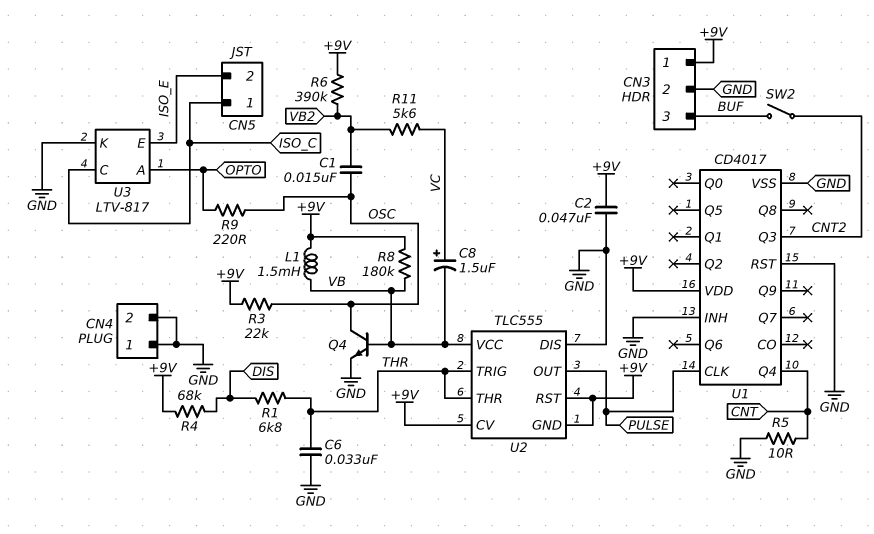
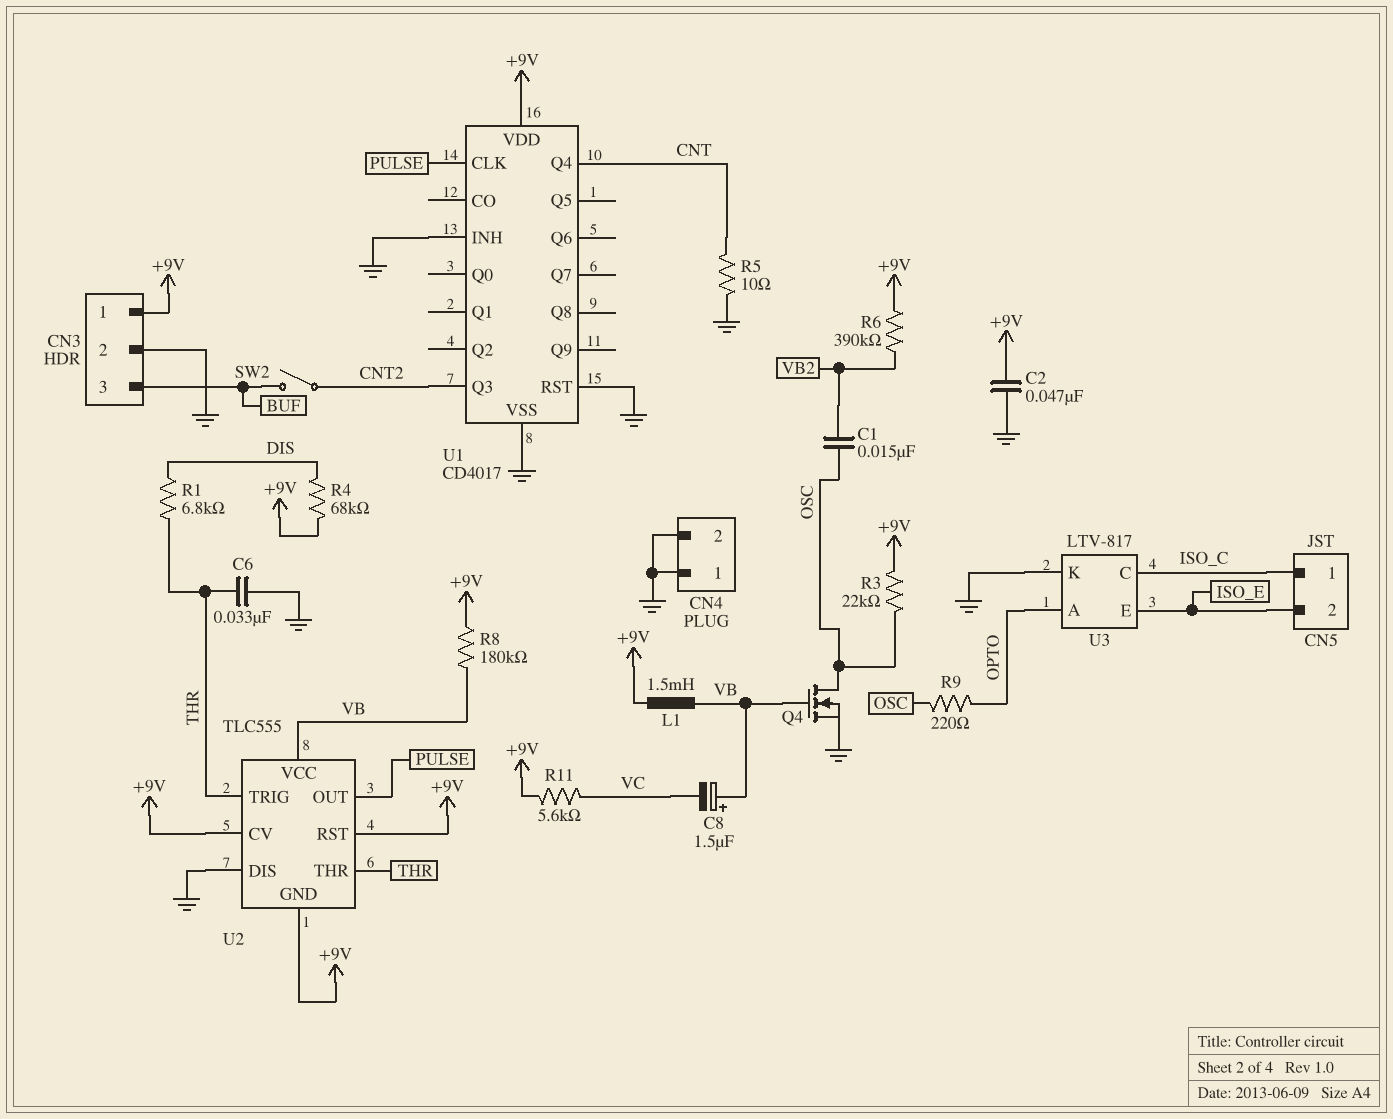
C8: 1.5uF (plus VC, minus VB) -> 1.5uF (plus VB, minus VC)
Q4: NPN (B VB, C OSC, E GND) -> NMOS (G VB, D OSC, S GND)
R11: 5.6k (VB2, VC) -> 5.6k (+9V, VC)

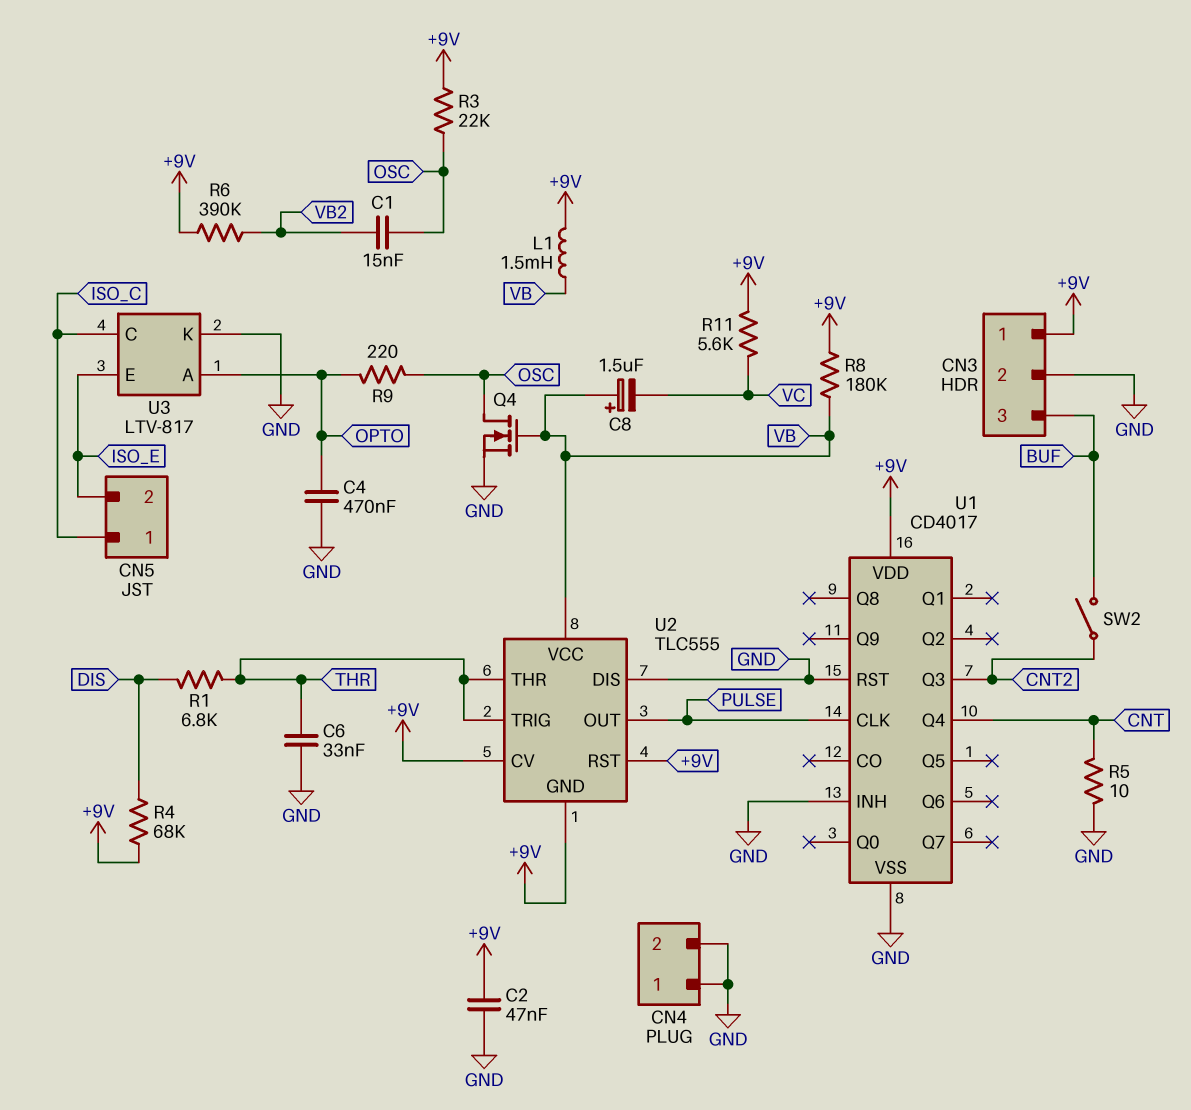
C4: none -> 470nF (GND, OPTO)

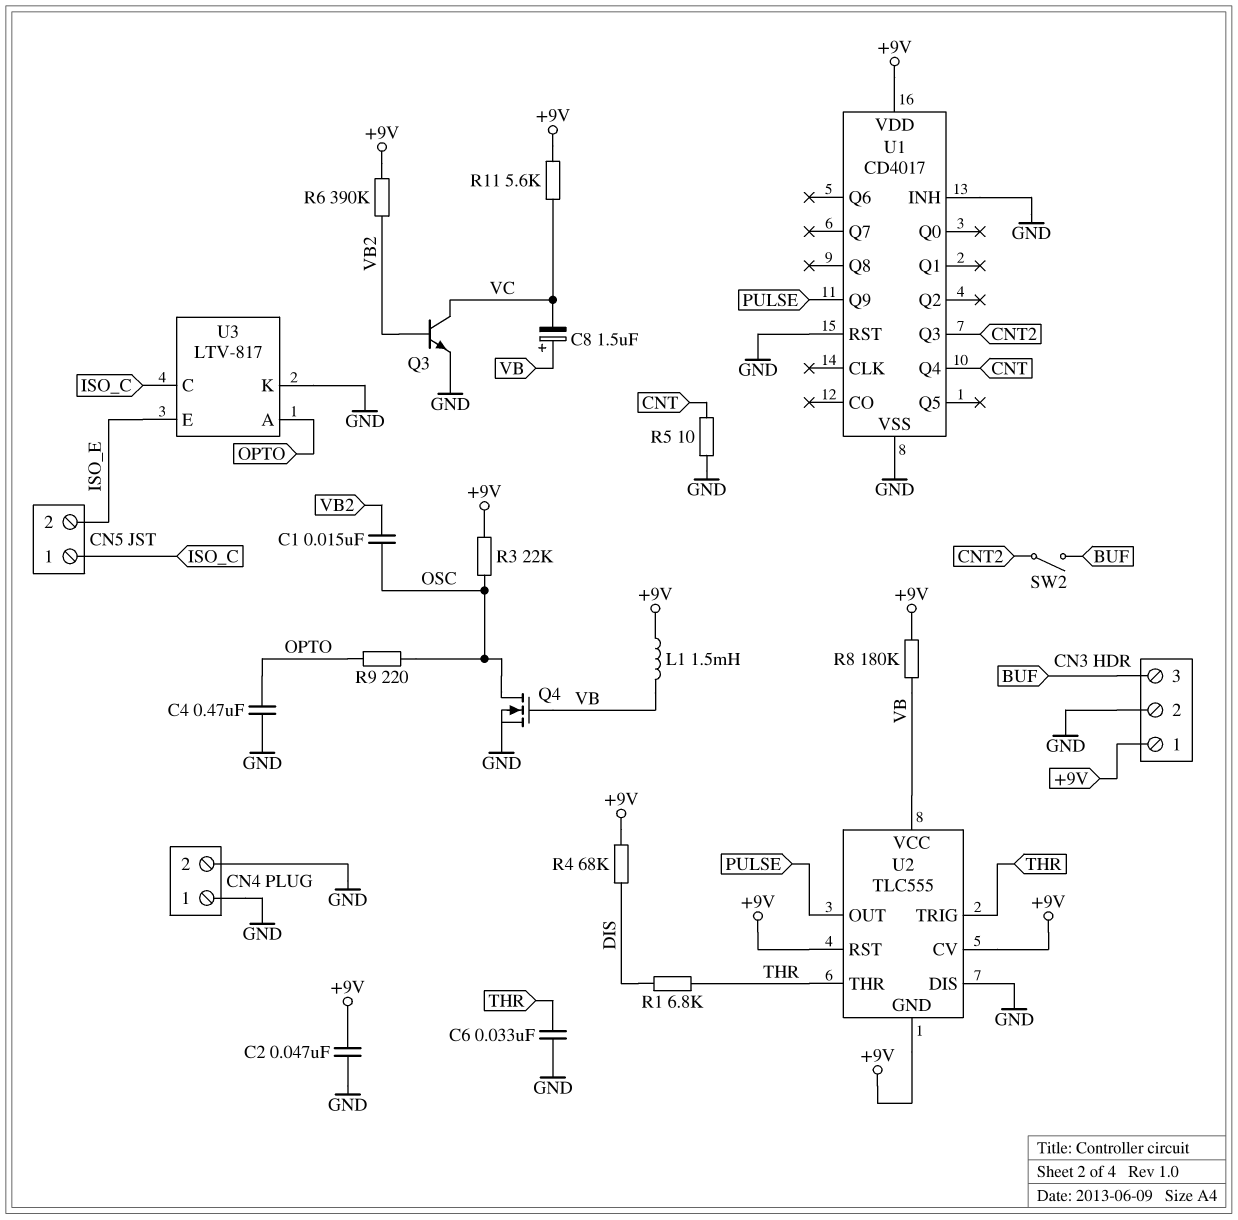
Q3: none -> NPN (B VB2, C VC, E GND)
U1 pin CLK: PULSE -> none
U1 pin Q9: none -> PULSE

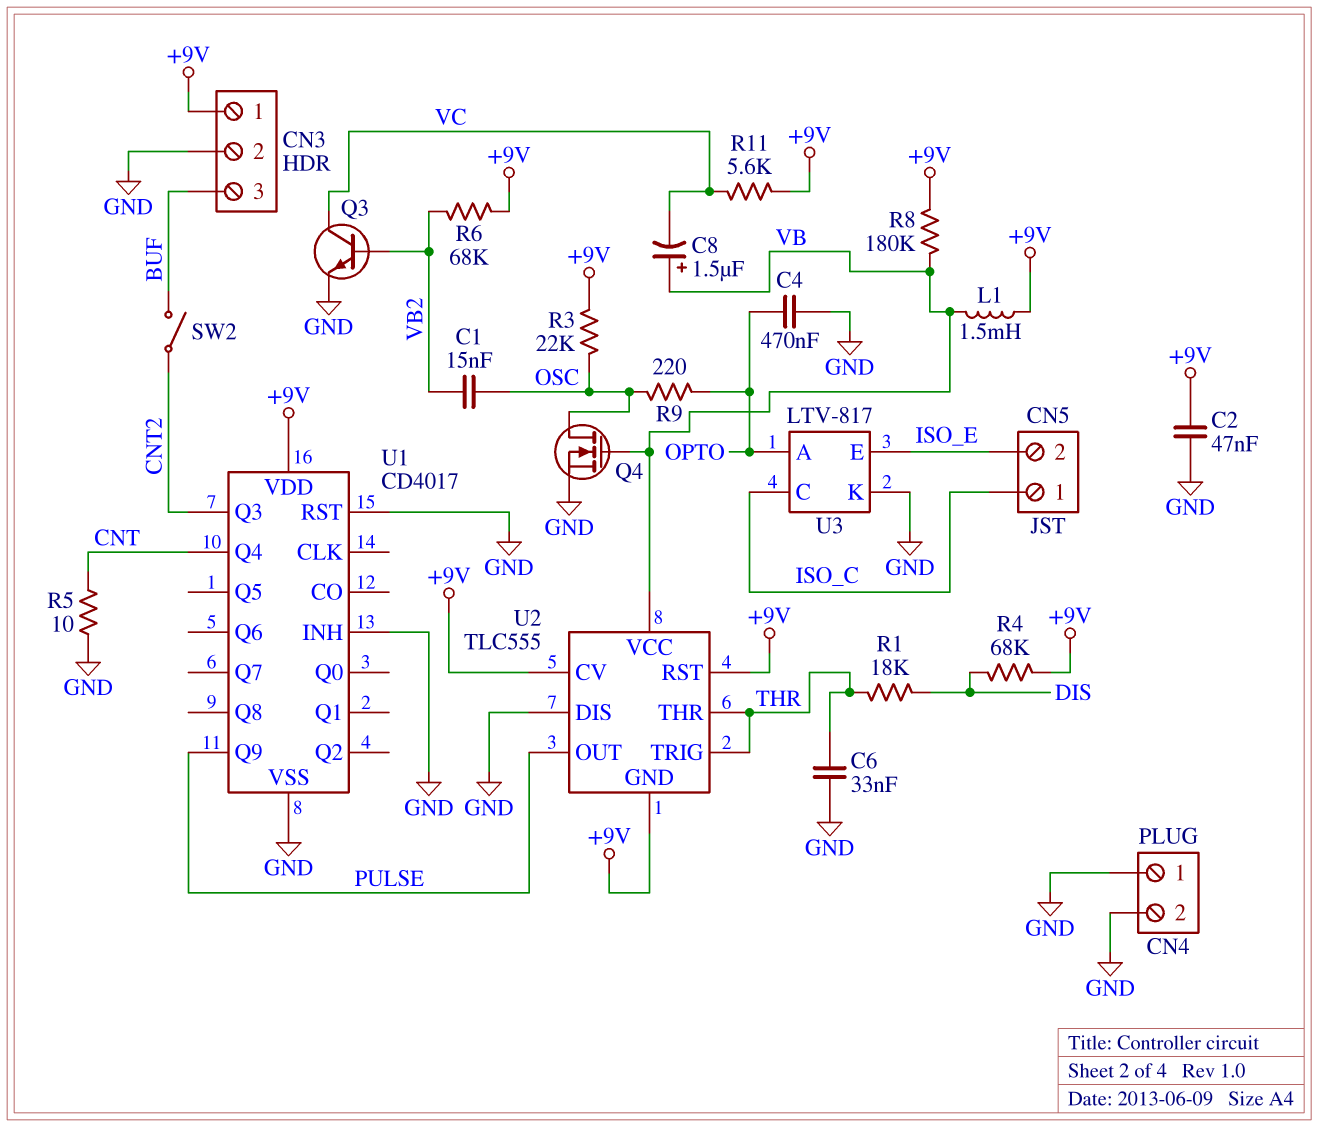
R1: 6.8k (DIS, THR) -> 18k (DIS, THR)
R6: 390k (+9V, VB2) -> 68k (+9V, VB2)

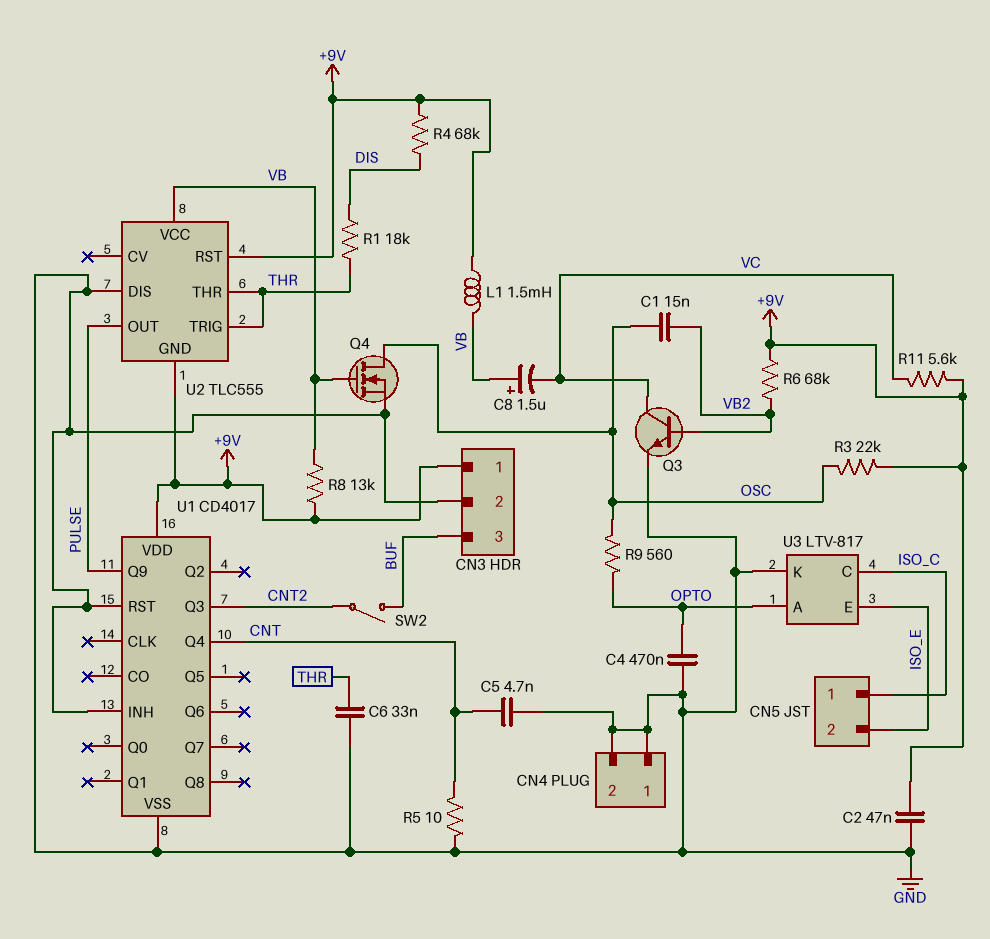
C5: none -> 4.7nF (CNT, GND)
R8: 180k (+9V, VB) -> 13k (+9V, VB)
R9: 220 (OPTO, OSC) -> 560 (OPTO, OSC)
U2 pin CV: +9V -> none

